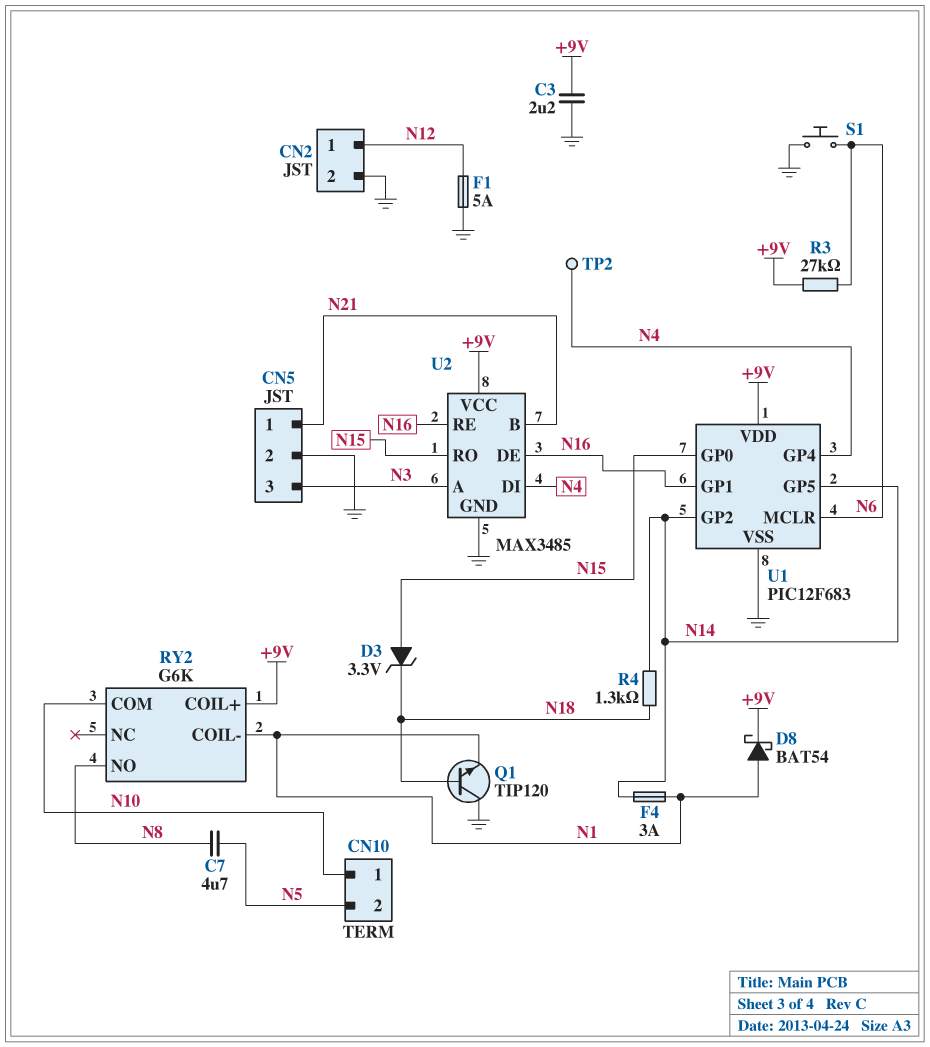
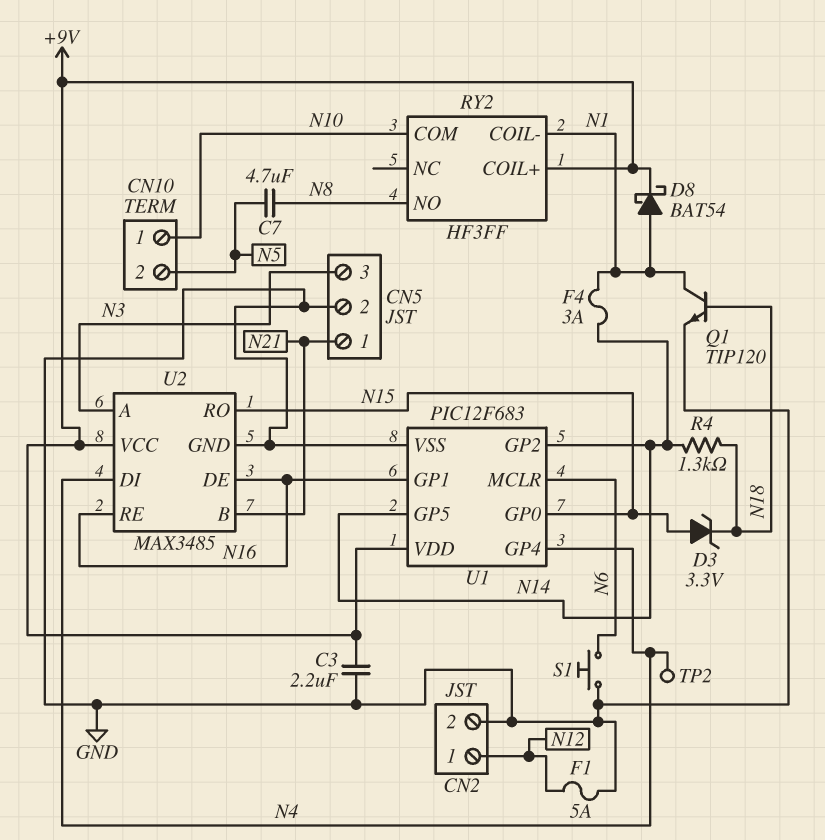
Q1: NPN TIP120 (B N18, C GND, E N1) -> NPN TIP120 (B N18, C N1, E GND)
R3: 27k (+9V, N6) -> none
RY2: G6K -> HF3FF

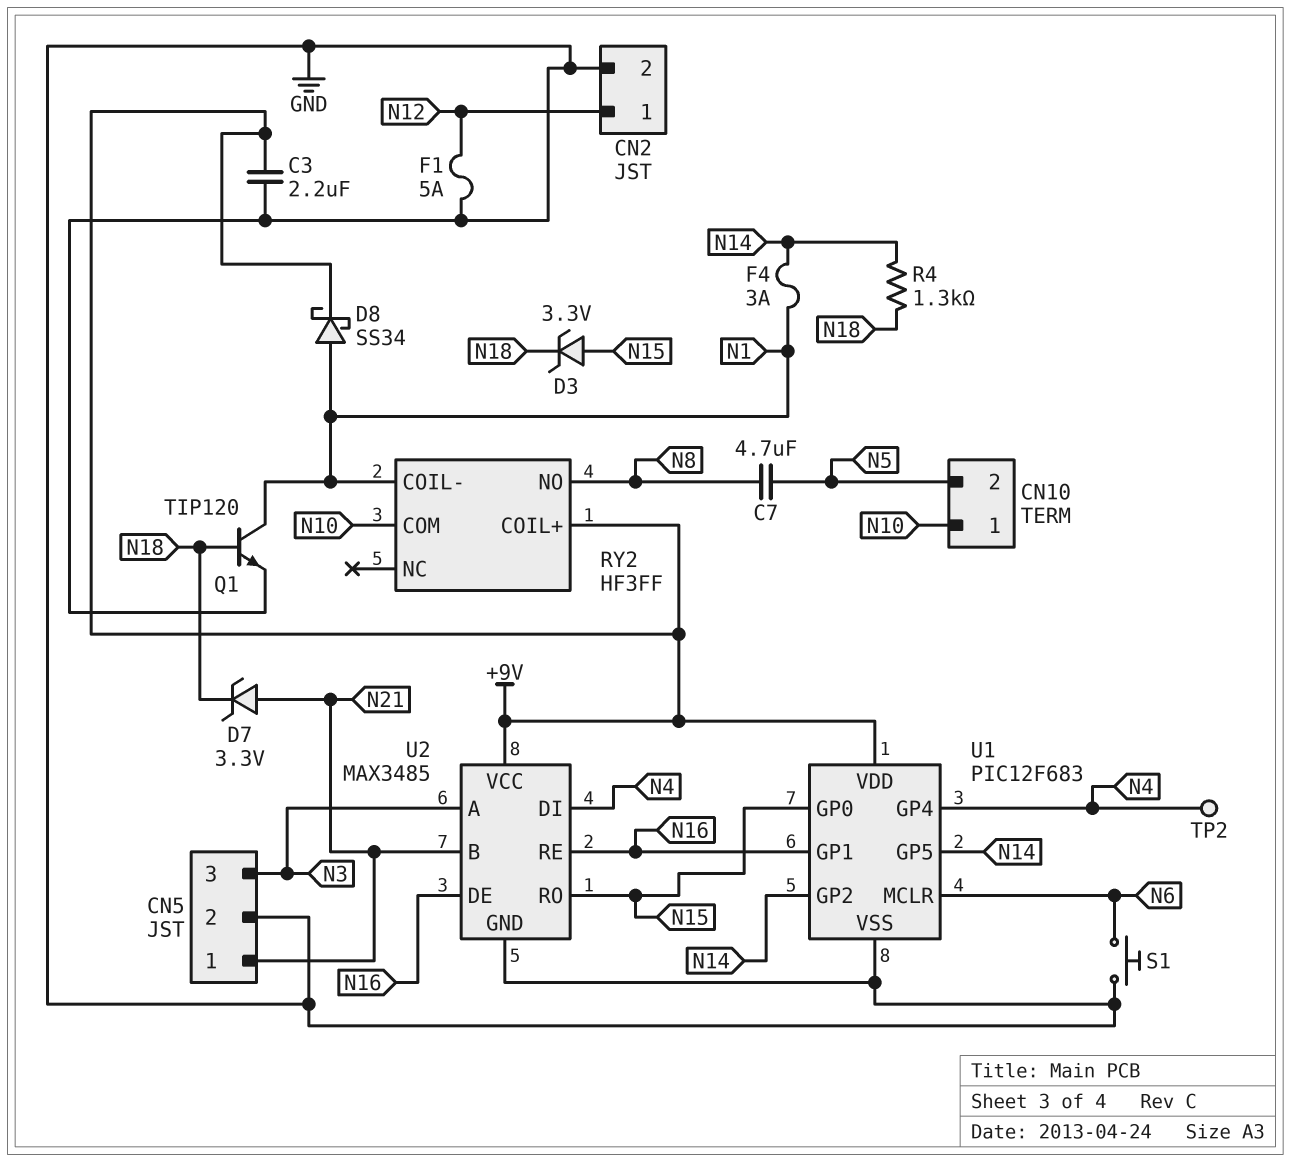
D7: none -> zener 3.3V (A N21, K N18)
D8: schottky BAT54 (A N1, K +9V) -> schottky SS34 (A N1, K +9V)

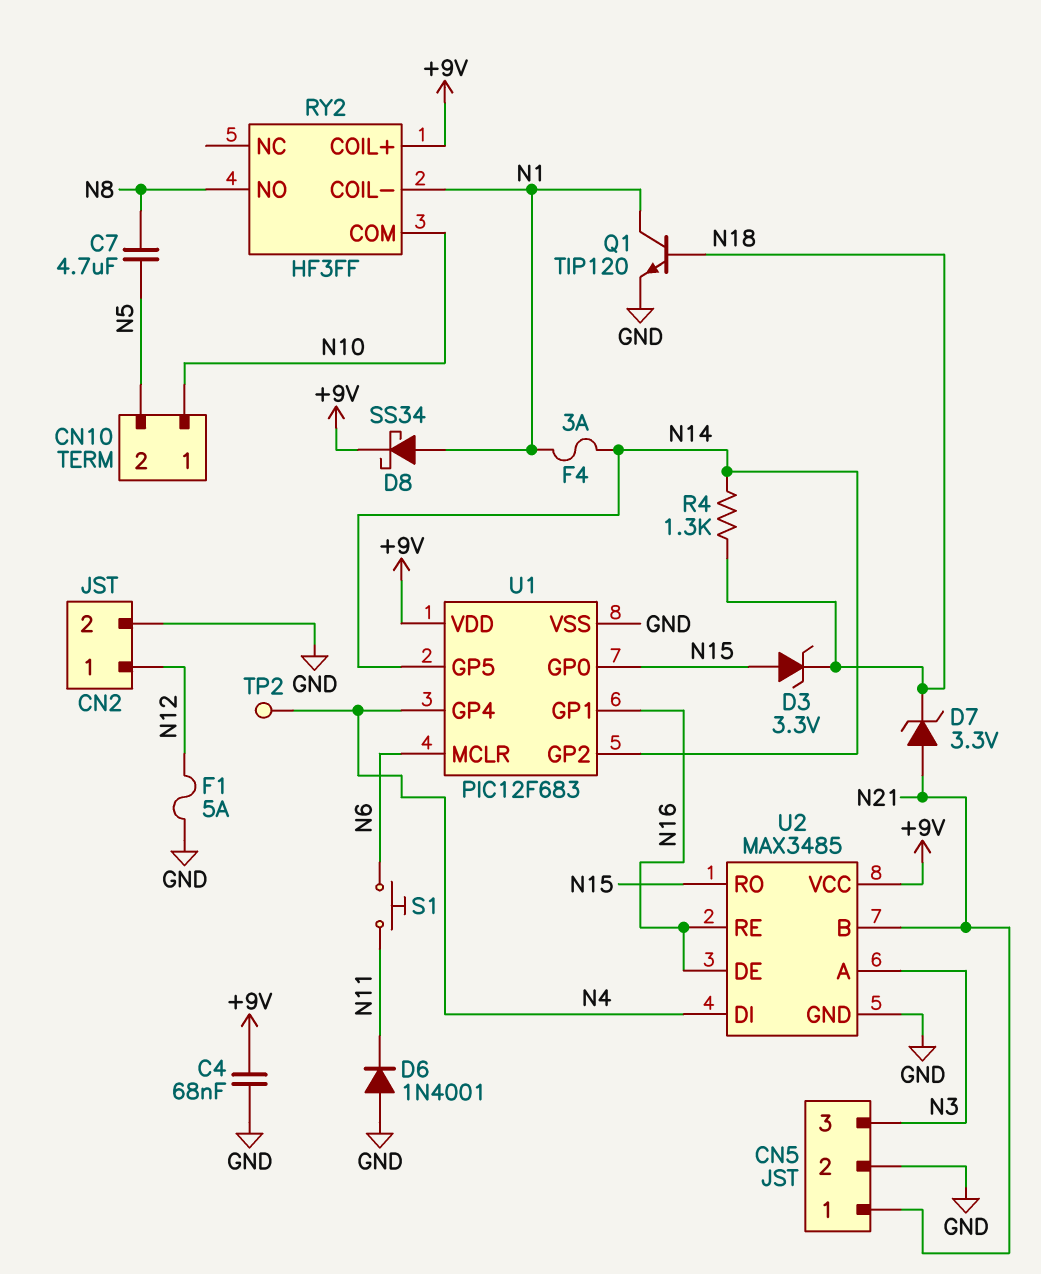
C3: 2.2uF (+9V, GND) -> none
C4: none -> 68nF (+9V, GND)
D6: none -> diode 1N4001 (A GND, K N11)
S1: button (GND, N6) -> button (N6, N11)

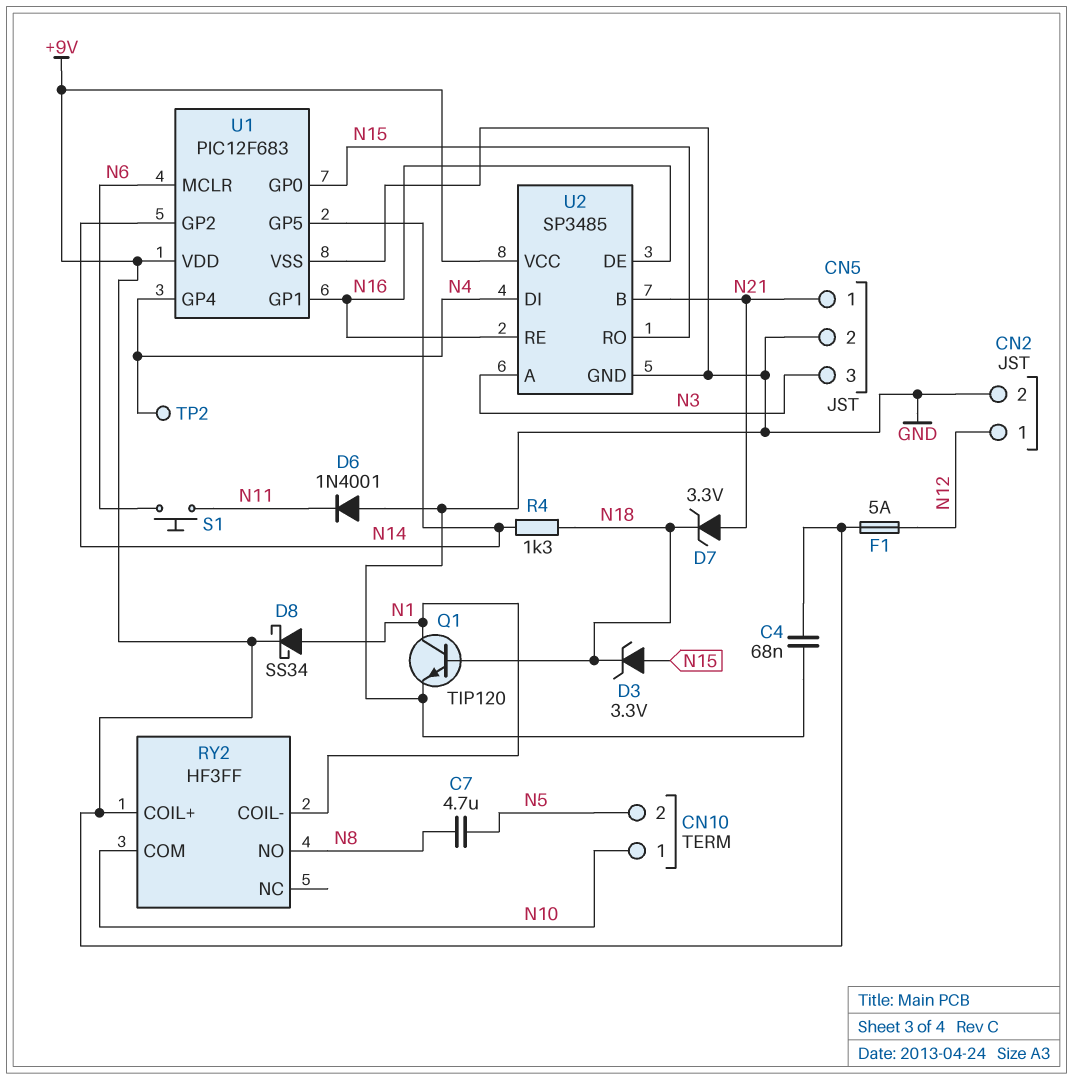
F1: 5A (GND, N12) -> 5A (+9V, N12)
F4: 3A (N1, N14) -> none
U2: MAX3485 -> SP3485

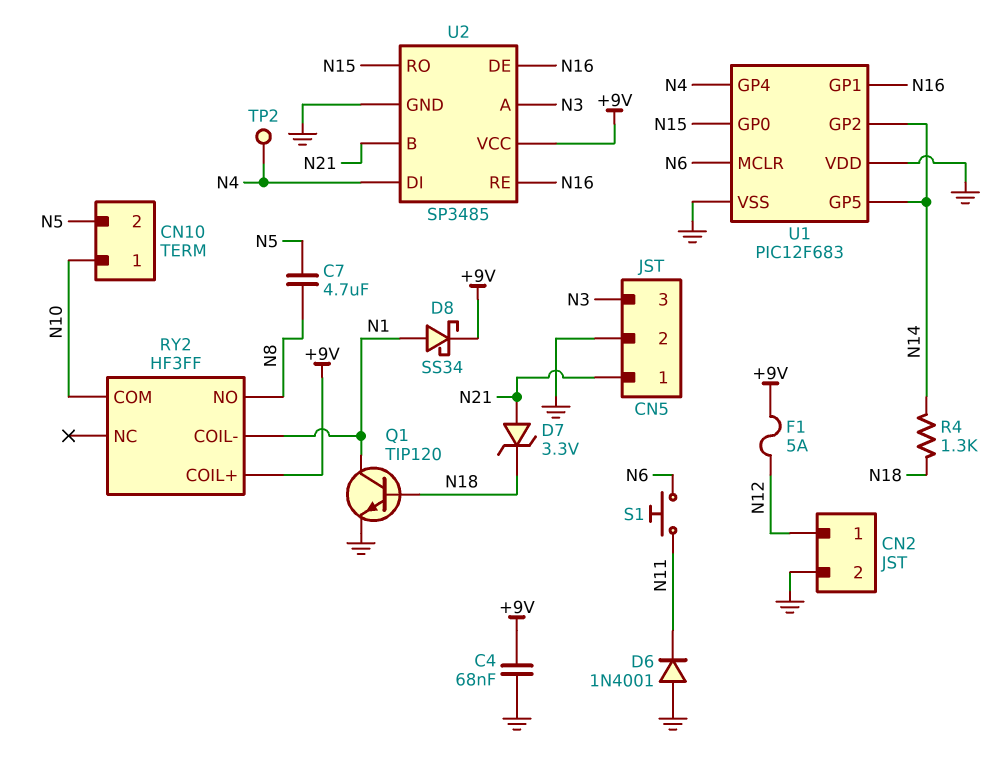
D3: zener 3.3V (A N15, K N18) -> none
U1 pin VDD: +9V -> GND

